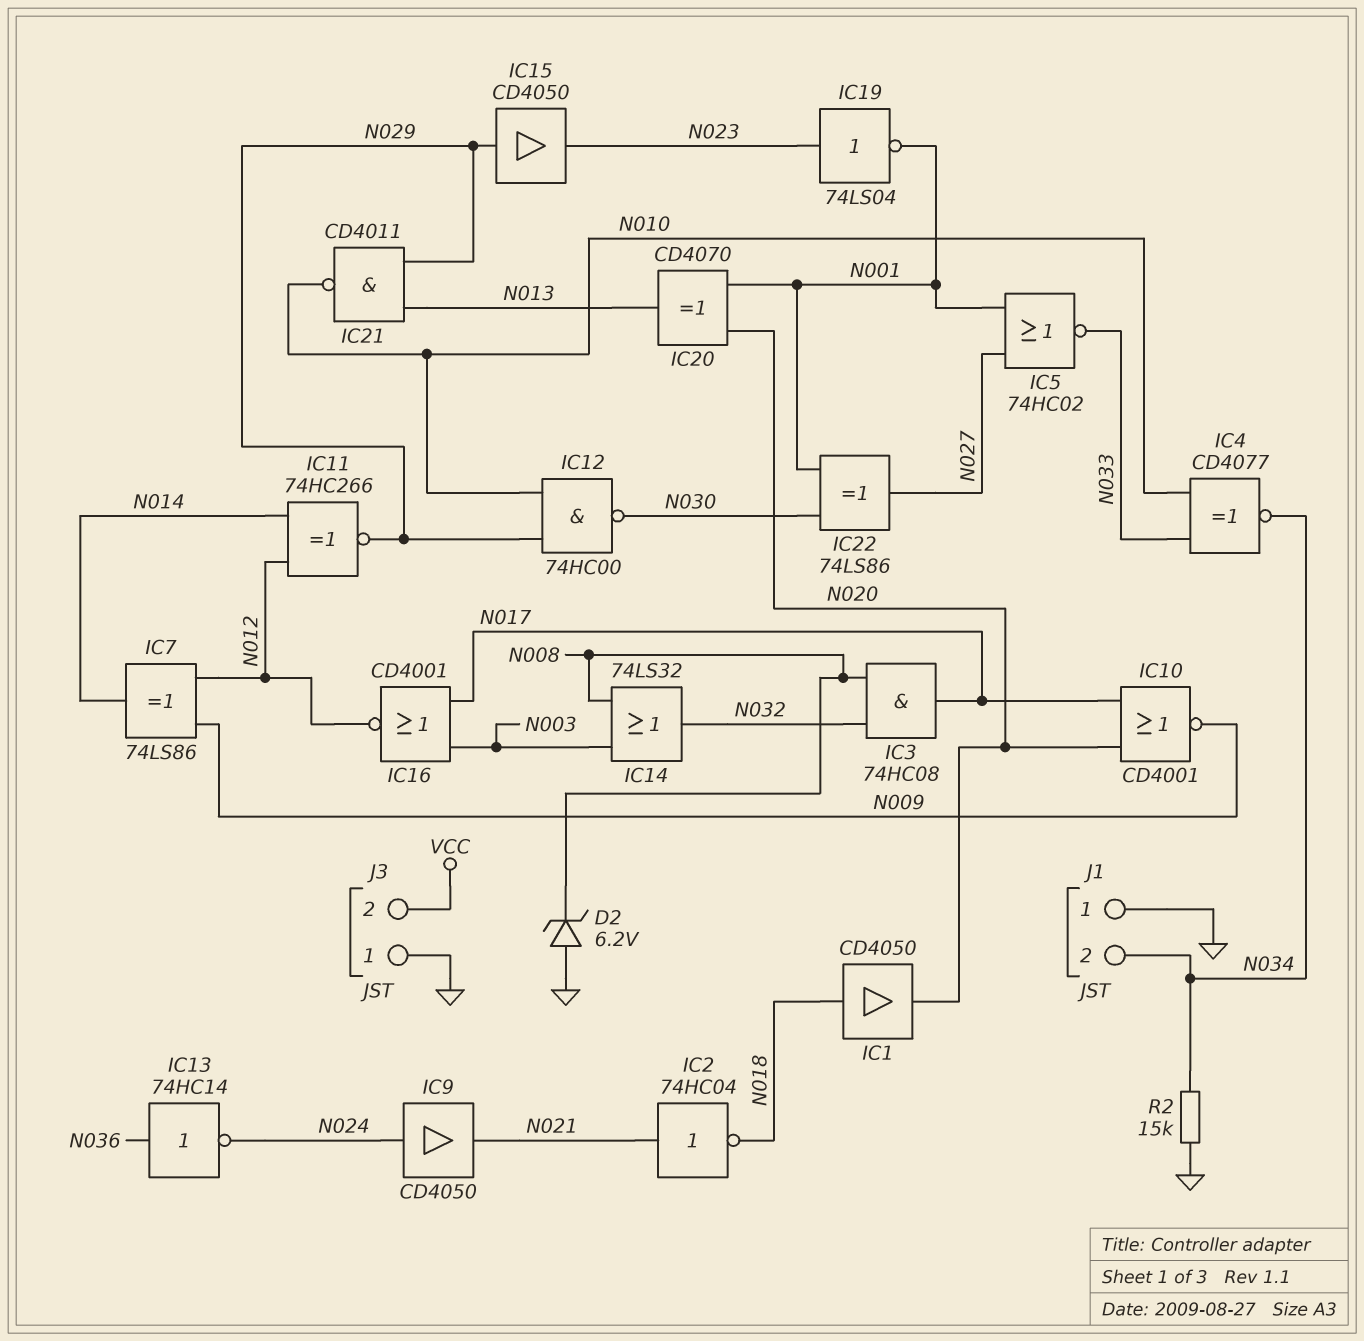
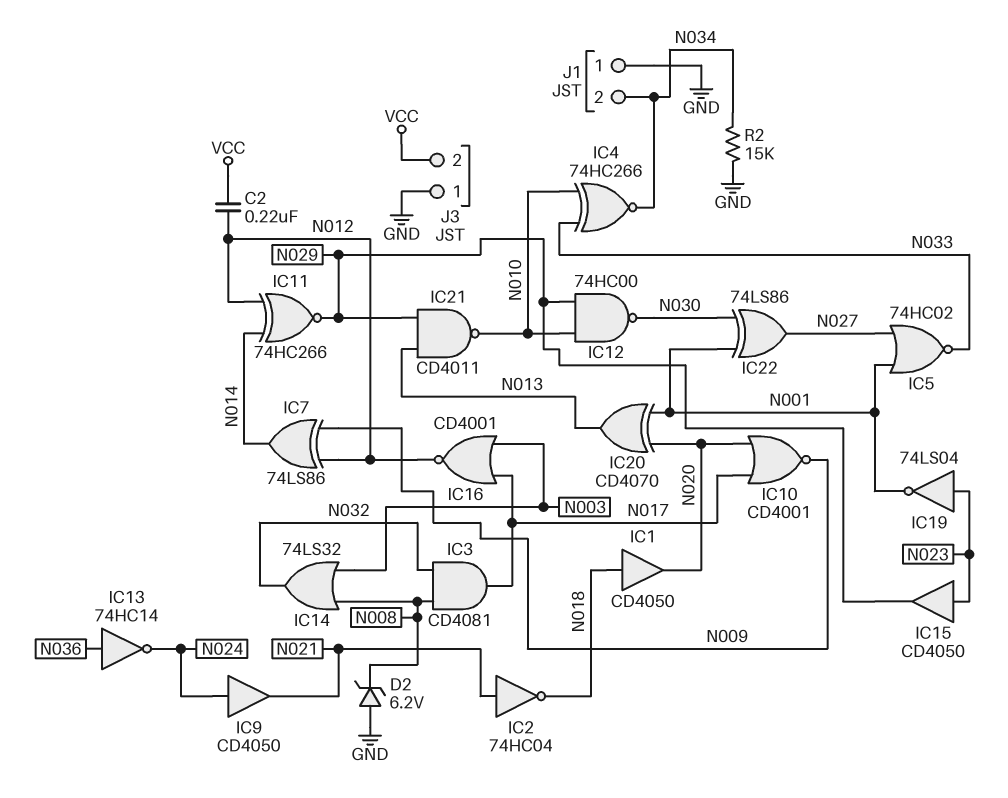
C2: none -> 220nF (N012, VCC)
IC3: AND 74HC08 (in N008, in N032, out N017) -> AND CD4081 (in N008, in N032, out N017)
IC4: XNOR CD4077 (in N010, in N033, out N034) -> XNOR 74HC266 (in N010, in N033, out N034)
IC15: buffer CD4050 (in N029, out N023) -> buffer CD4050 (in N023, out N029)

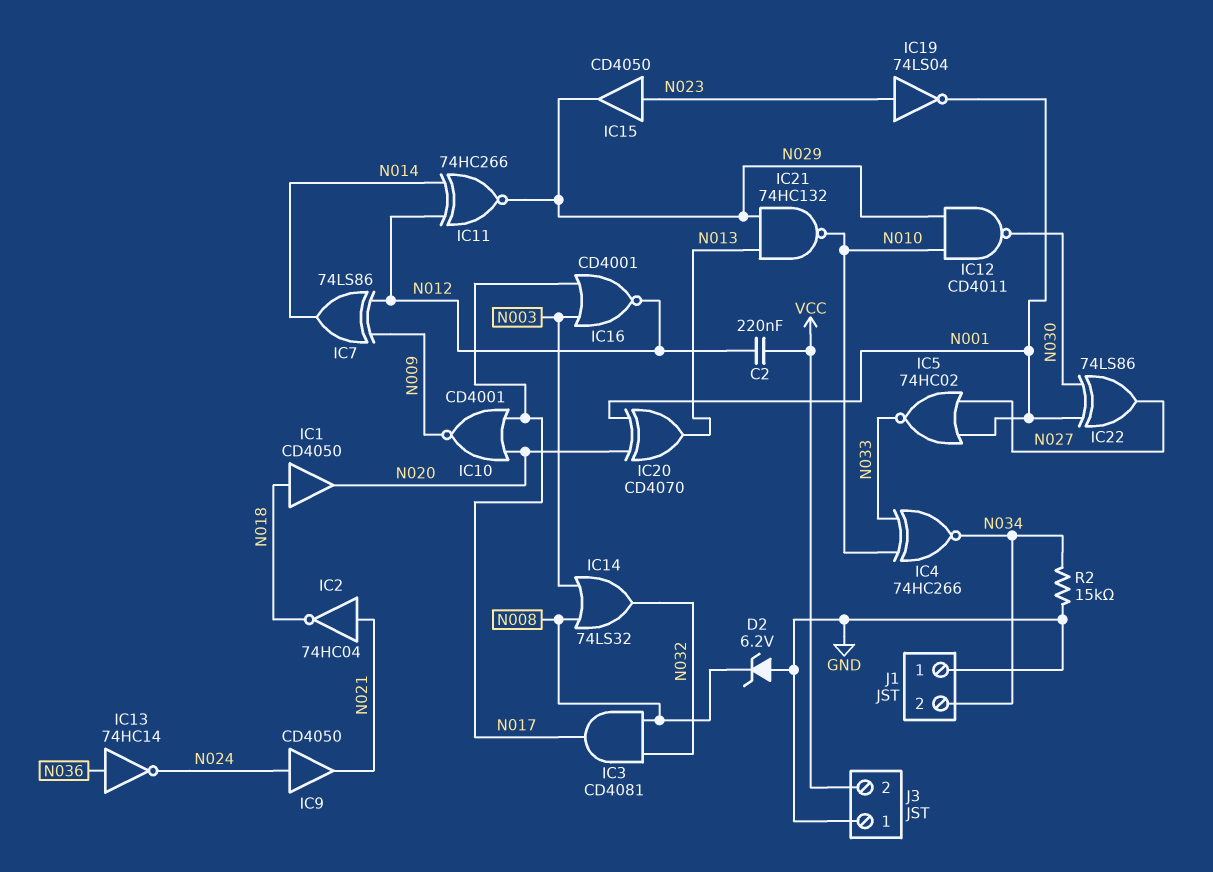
IC12: NAND 74HC00 (in N010, in N029, out N030) -> NAND CD4011 (in N010, in N029, out N030)
IC21: NAND CD4011 (in N013, in N029, out N010) -> NAND 74HC132 (in N013, in N029, out N010)

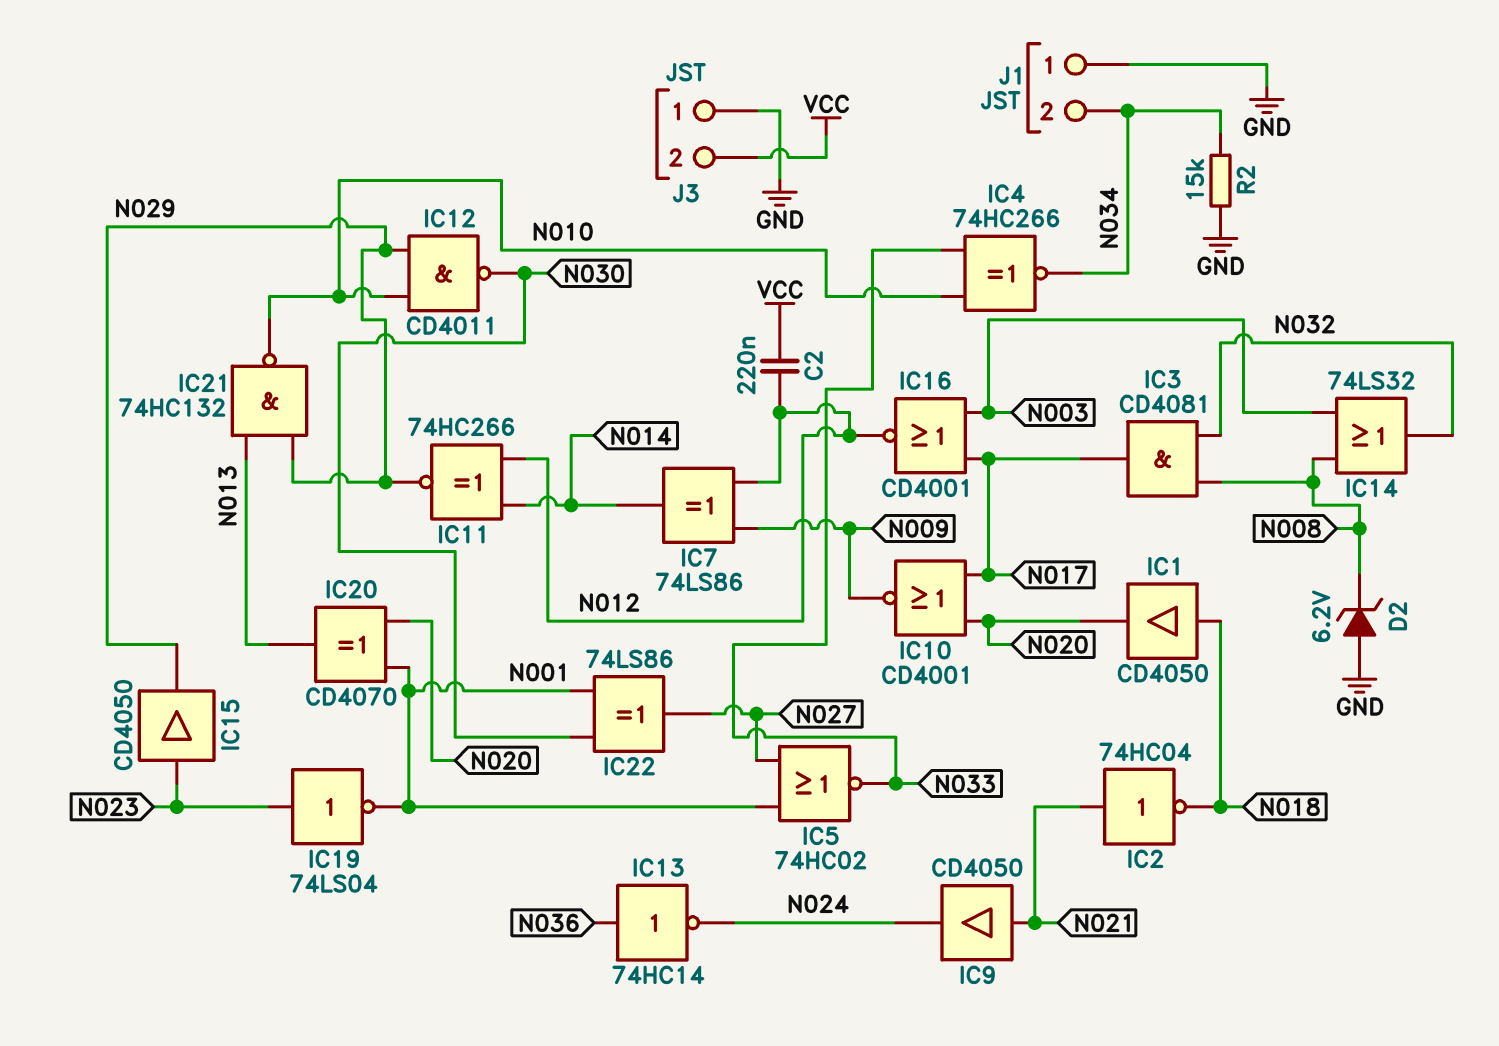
IC9: buffer CD4050 (in N024, out N021) -> buffer CD4050 (in N021, out N024)

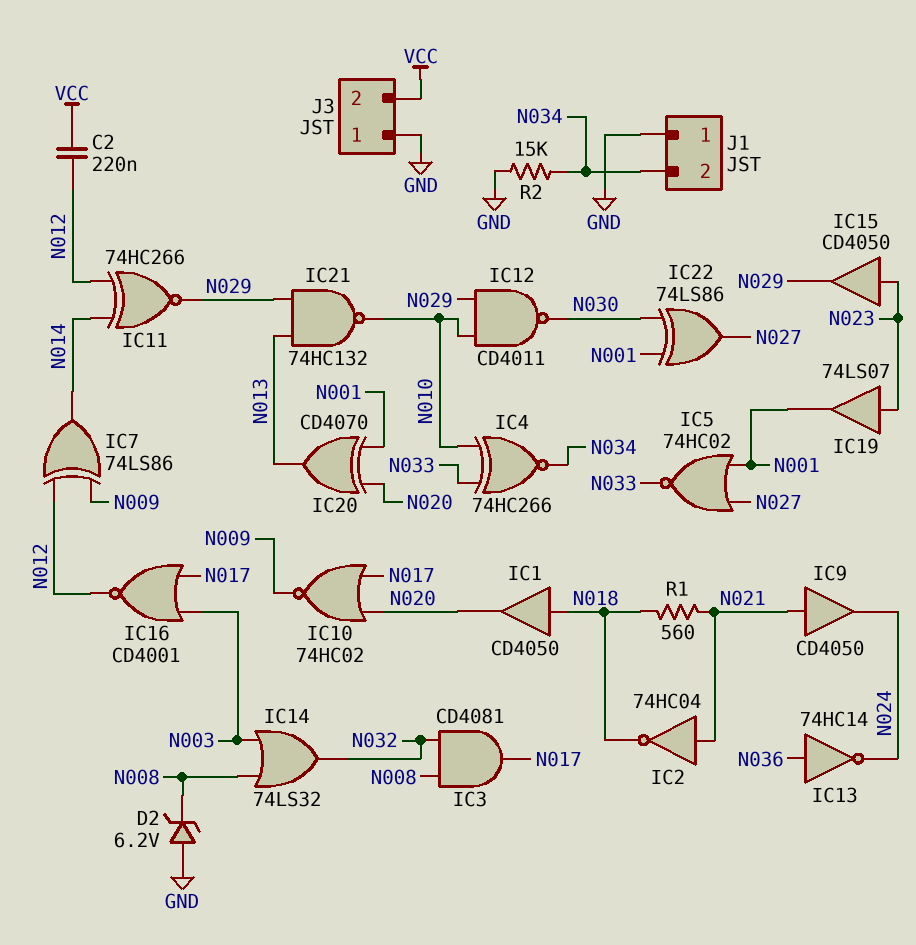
IC10: NOR CD4001 (in N017, in N020, out N009) -> NOR 74HC02 (in N017, in N020, out N009)
IC19: NOT 74LS04 (in N023, out N001) -> buffer 74LS07 (in N023, out N001)
R1: none -> 560 (N018, N021)

